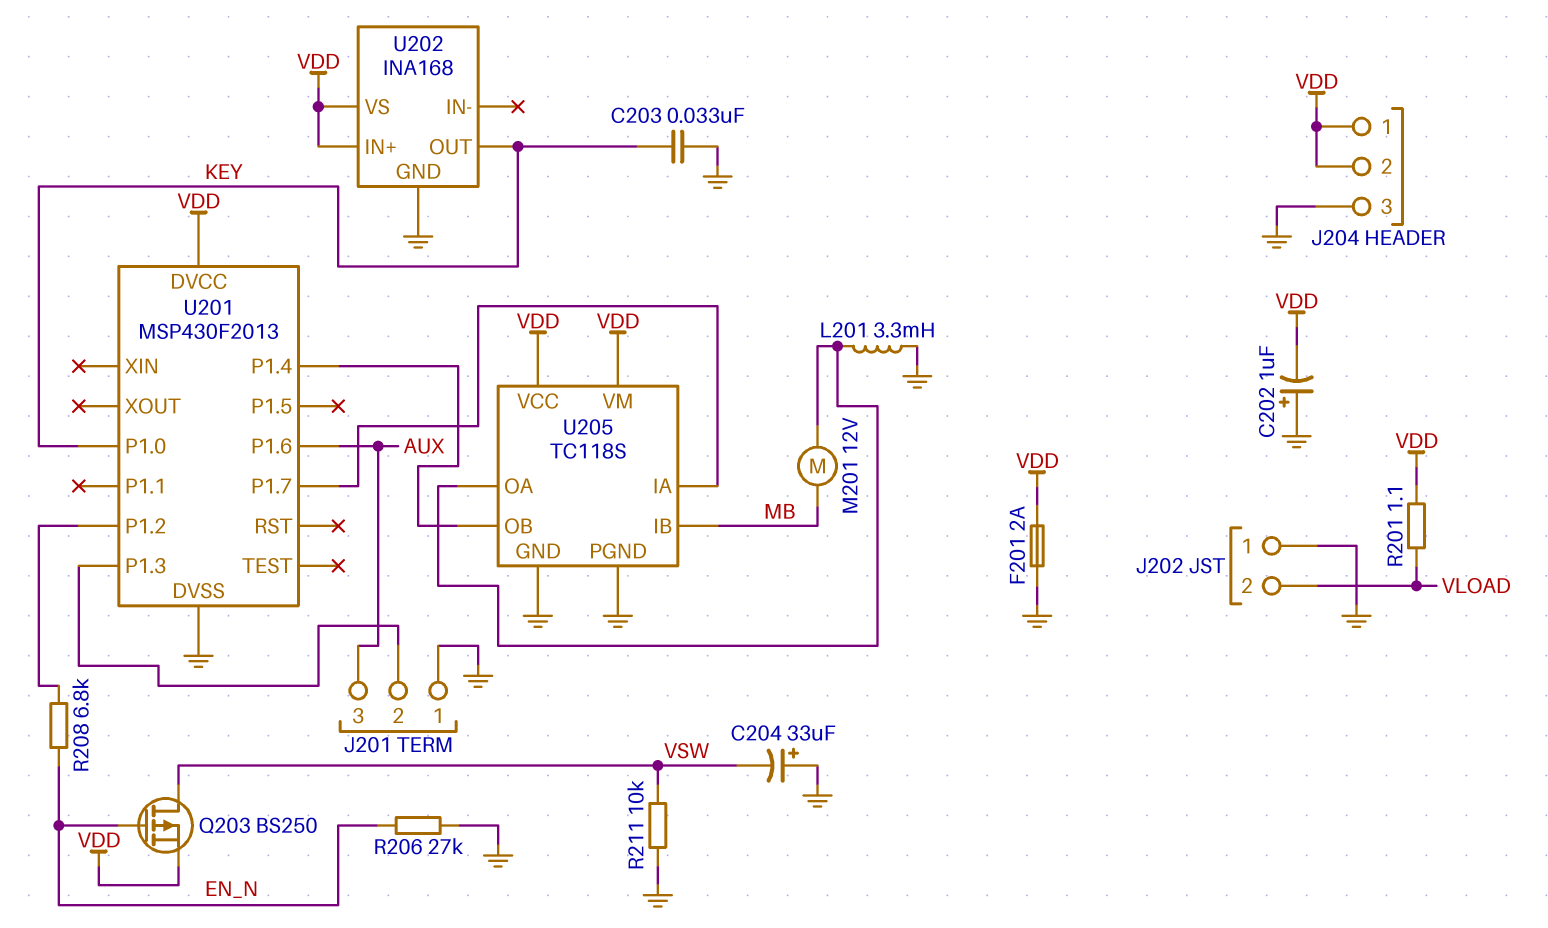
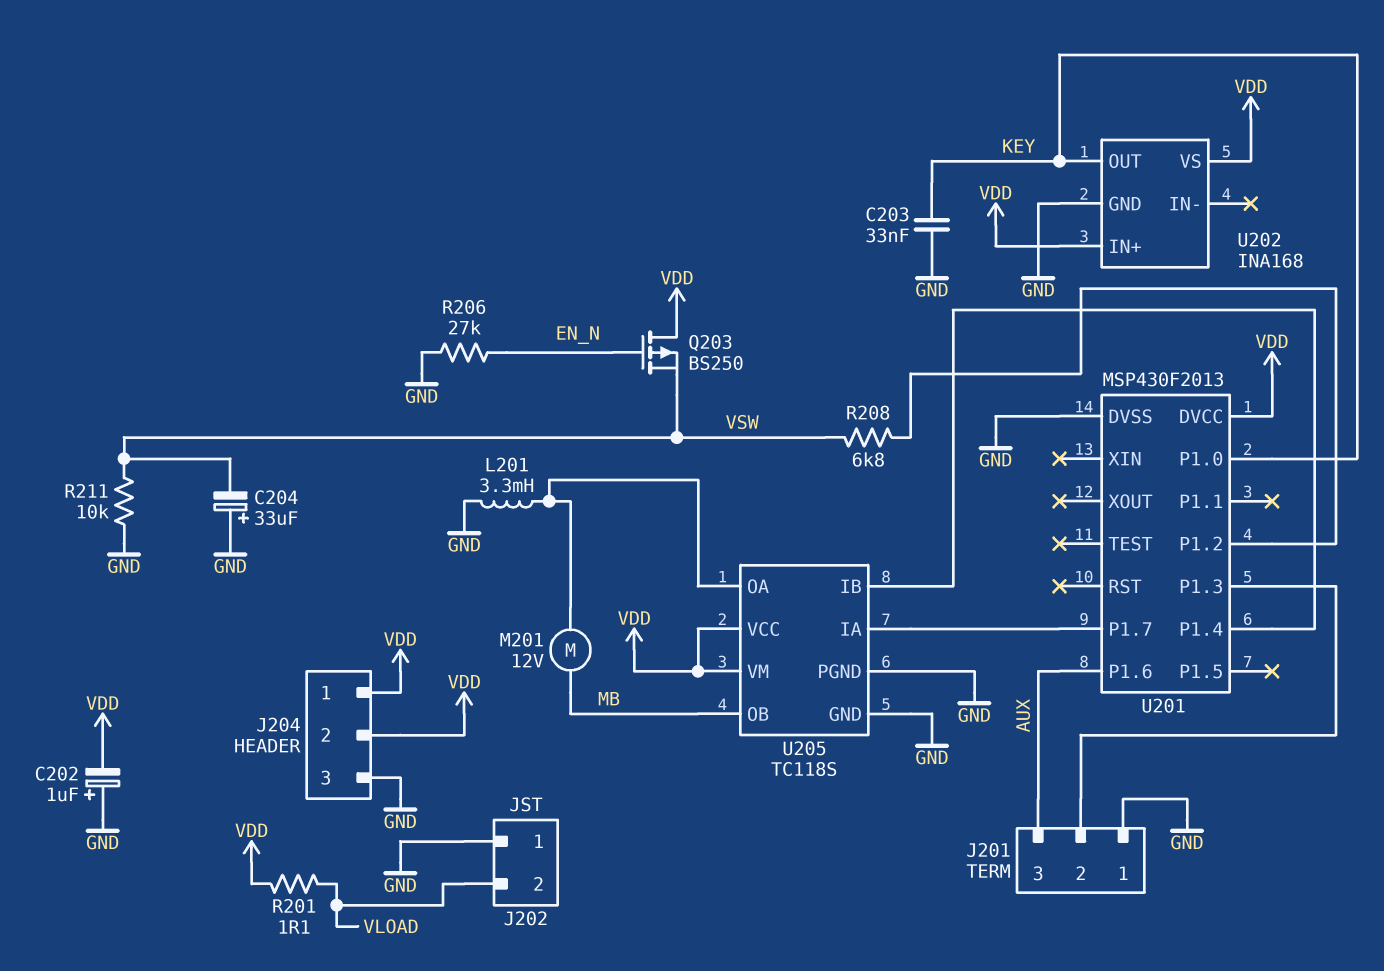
F201: 2A (GND, VDD) -> none
Q203: PMOS BS250 (G EN_N, D VSW, S VDD) -> PMOS BS250 (G EN_N, D VDD, S VSW)
R208: 6.8k (EN_N, U201/P1.2) -> 6.8k (U201/P1.2, VSW)
U205 pin IB: MB -> U201/P1.4
U205 pin OB: U201/P1.4 -> MB

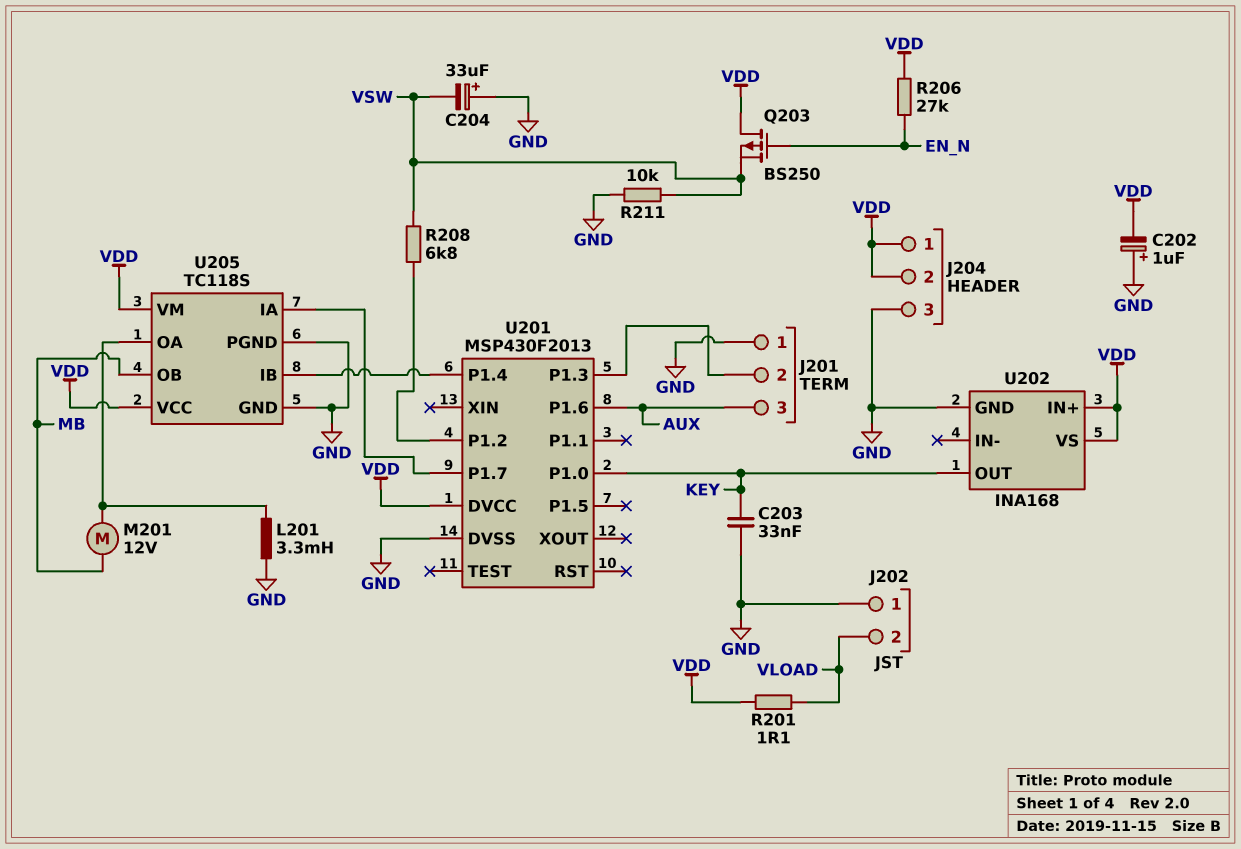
R206: 27k (EN_N, GND) -> 27k (EN_N, VDD)

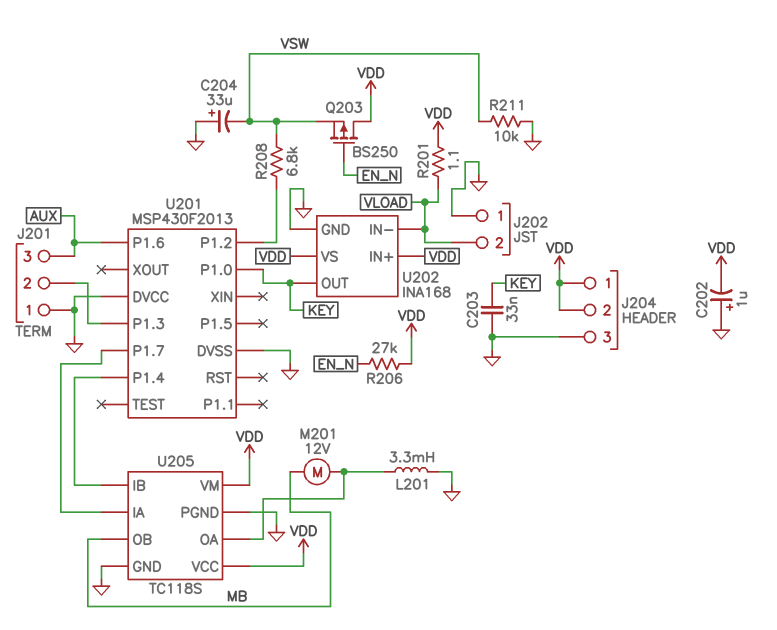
U201 pin DVCC: VDD -> GND
U202 pin IN-: none -> VLOAD

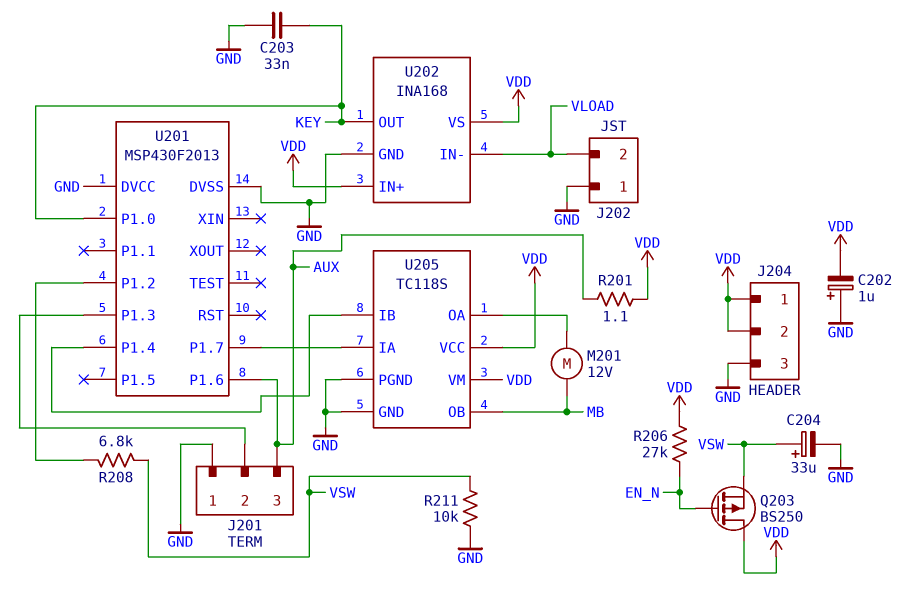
C204: 33uF (plus GND, minus VSW) -> 33uF (plus VSW, minus GND)
L201: 3.3mH (GND, U205/OA) -> none
R201: 1.1 (VDD, VLOAD) -> 1.1 (AUX, VDD)

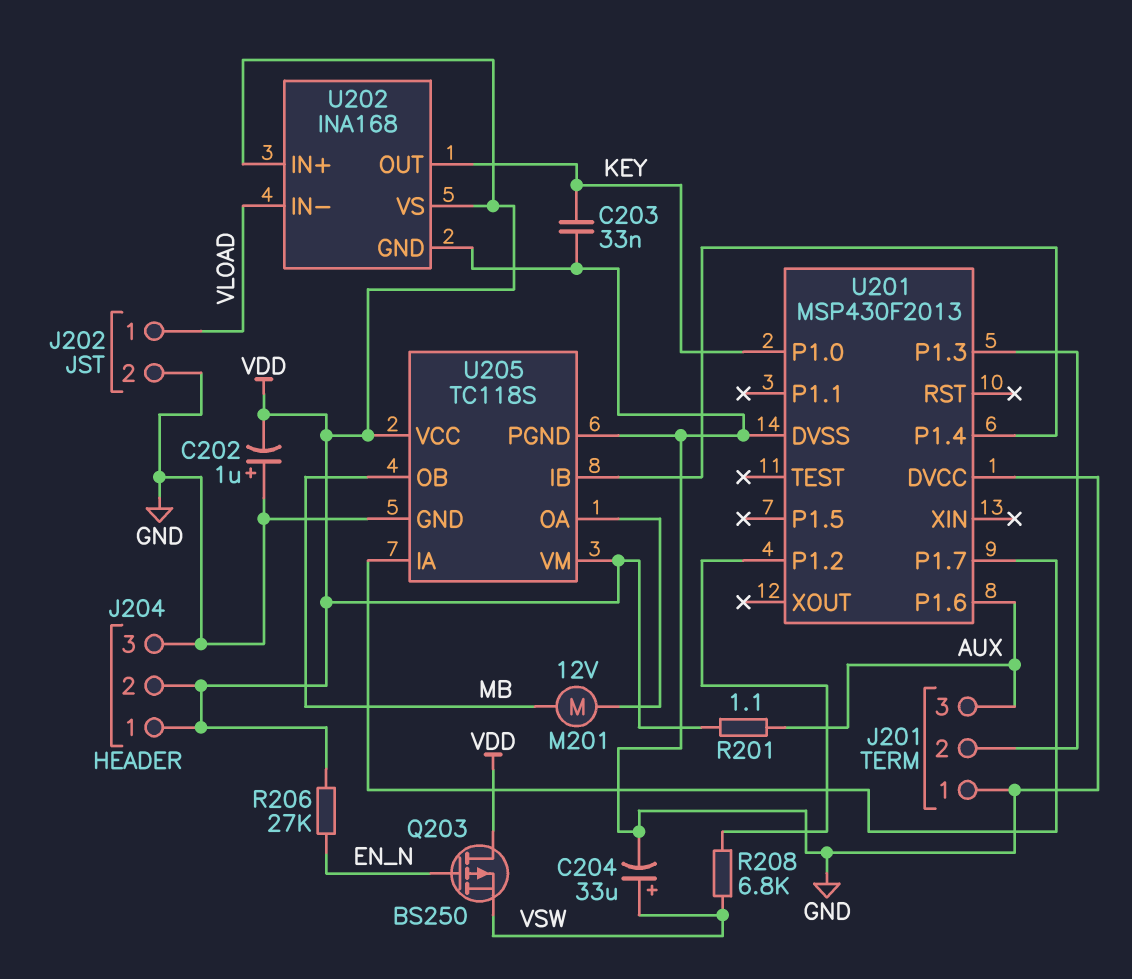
J202 pin 1: GND -> VLOAD
J202 pin 2: VLOAD -> GND
R211: 10k (GND, VSW) -> none

